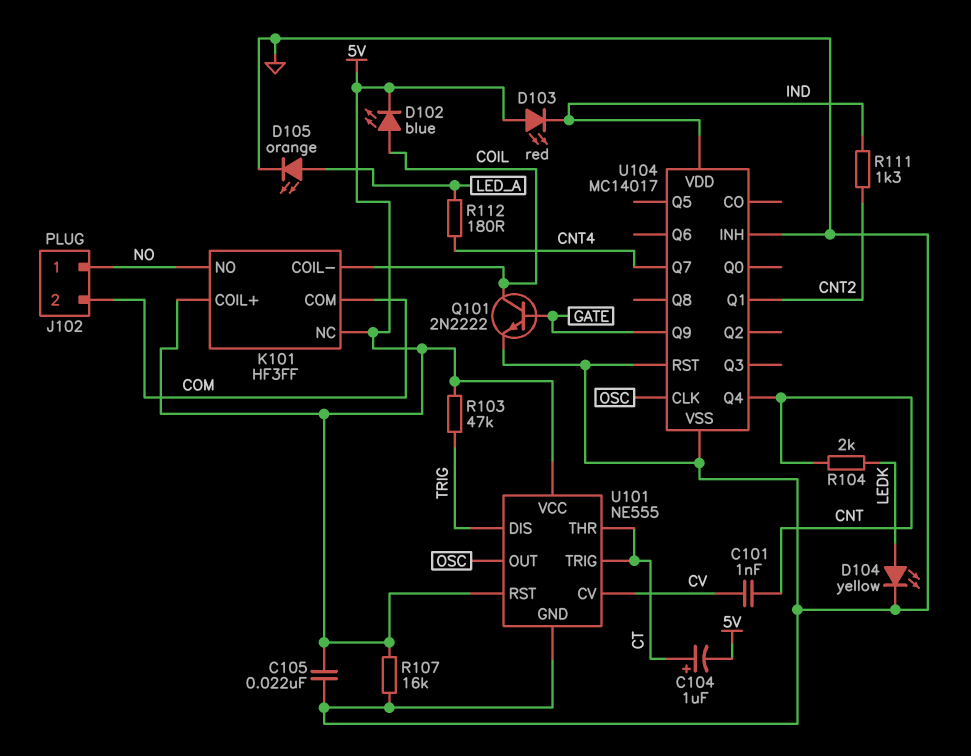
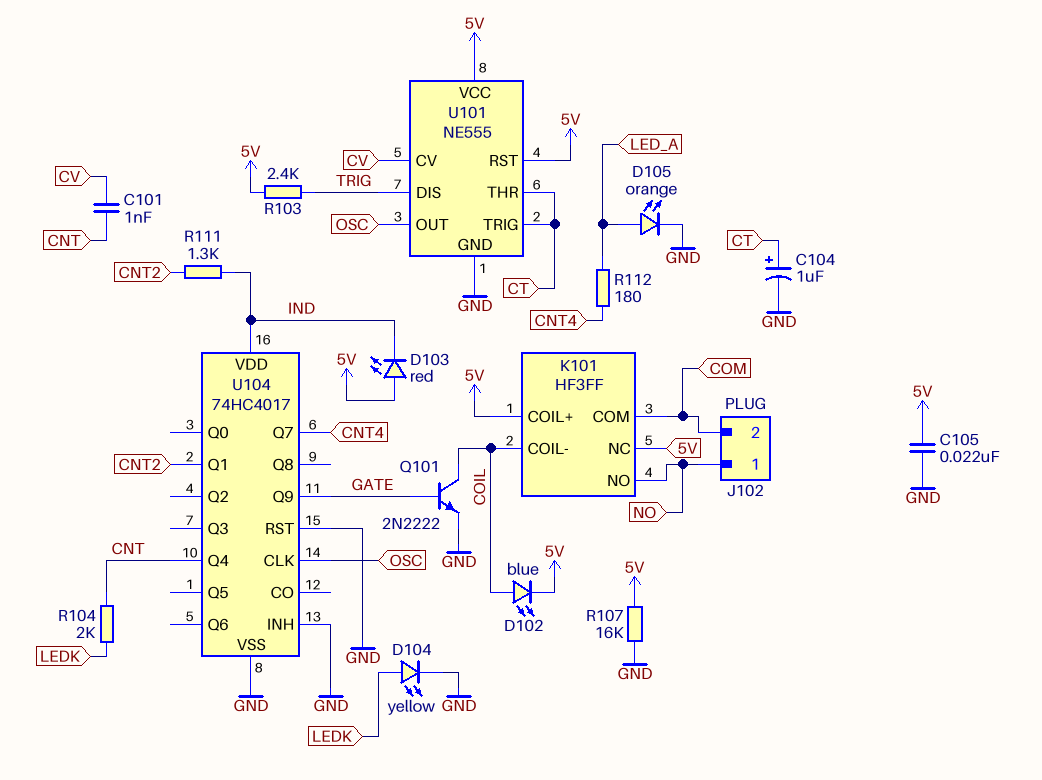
C104: 1uF (plus CT, minus 5V) -> 1uF (plus CT, minus GND)
R103: 47k (5V, TRIG) -> 2.4k (5V, TRIG)
U104: MC14017 -> 74HC4017

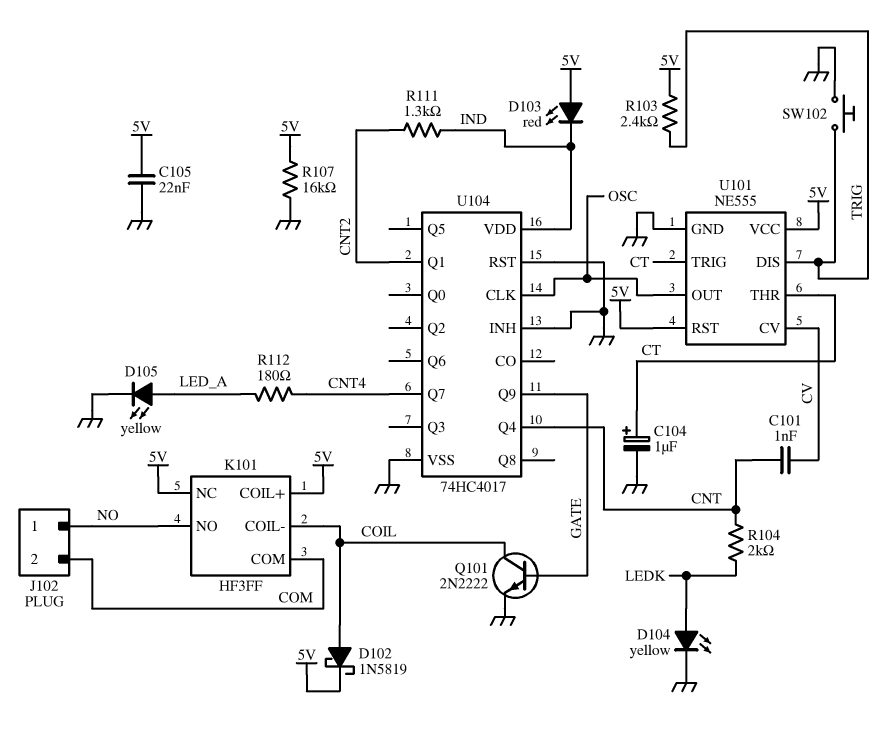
D102: LED blue (A COIL, K 5V) -> schottky 1N5819 (A COIL, K 5V)
D105: LED orange (A LED_A, K GND) -> LED yellow (A LED_A, K GND)
SW102: none -> button (GND, TRIG)

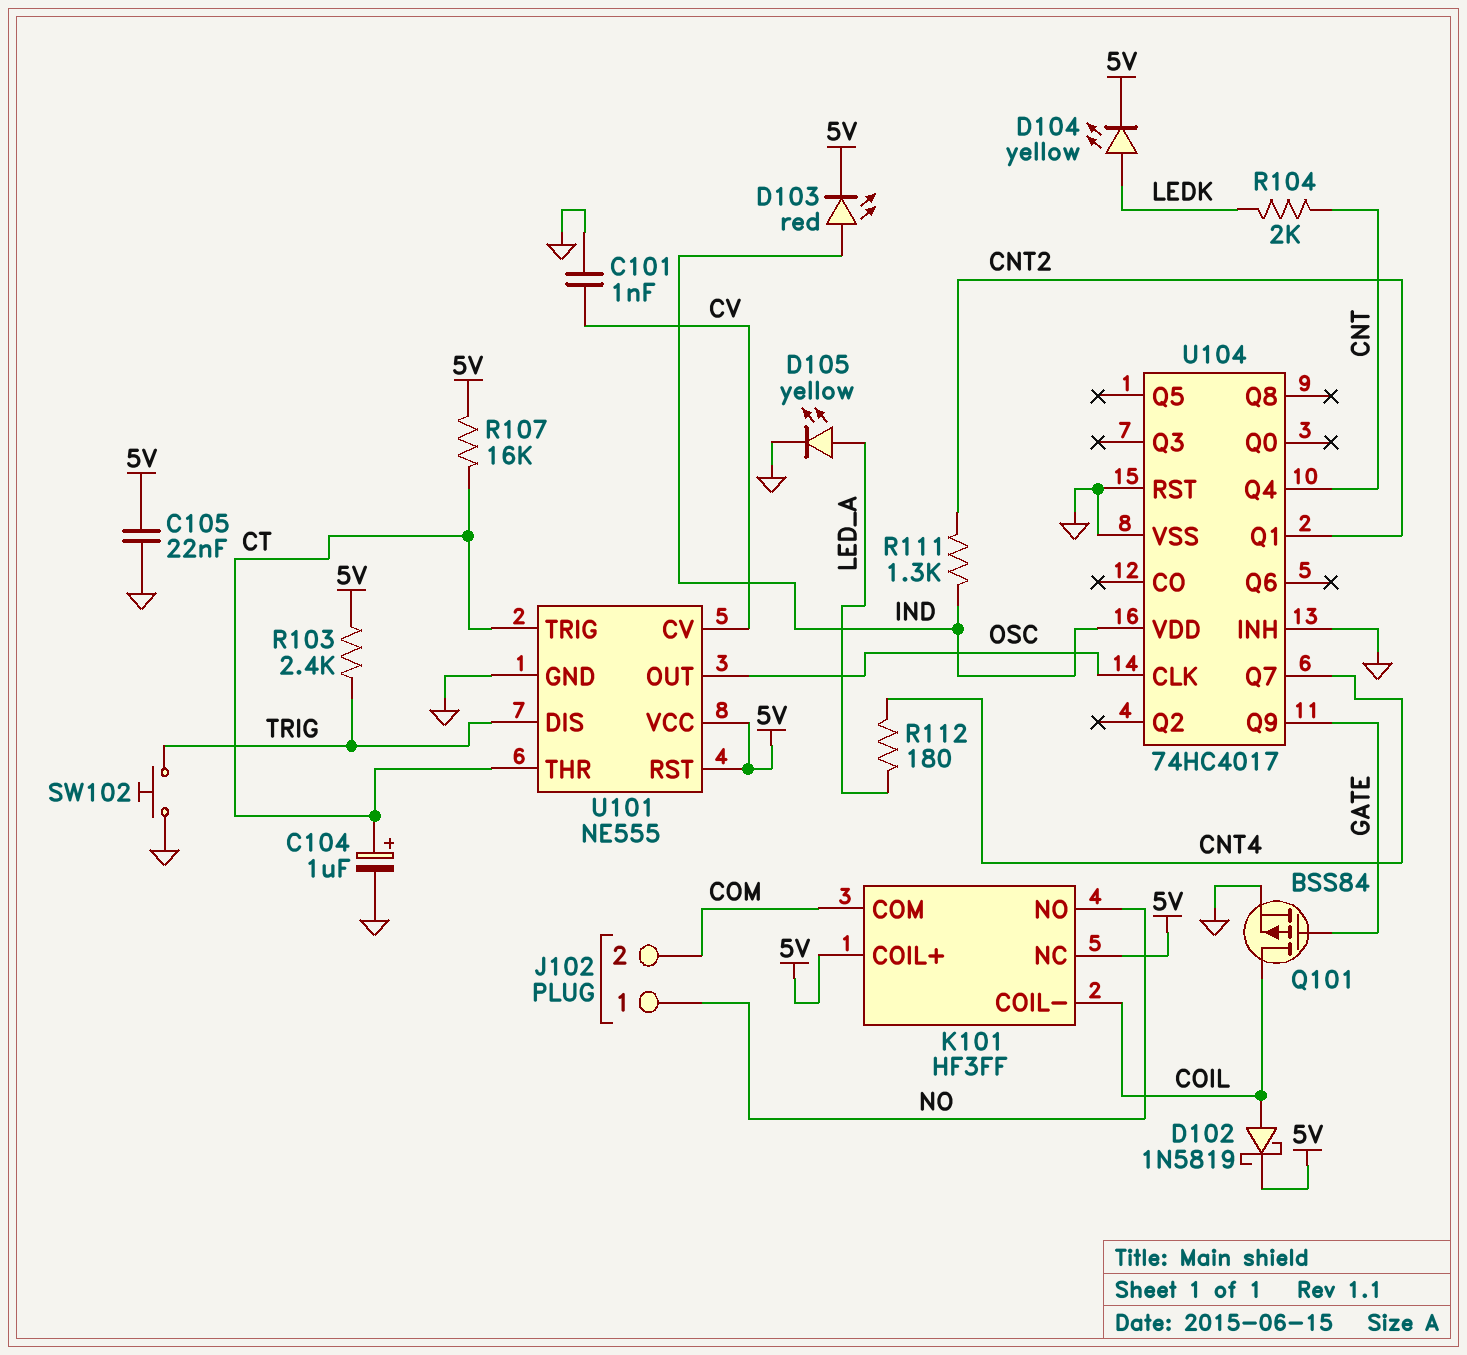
C101: 1nF (CNT, CV) -> 1nF (CV, GND)
D103: LED red (A 5V, K IND) -> LED red (A IND, K 5V)
D104: LED yellow (A LEDK, K GND) -> LED yellow (A LEDK, K 5V)
Q101: NPN 2N2222 (B GATE, C COIL, E GND) -> PMOS BSS84 (G GATE, D COIL, S GND)
R107: 16k (5V, GND) -> 16k (5V, CT)

